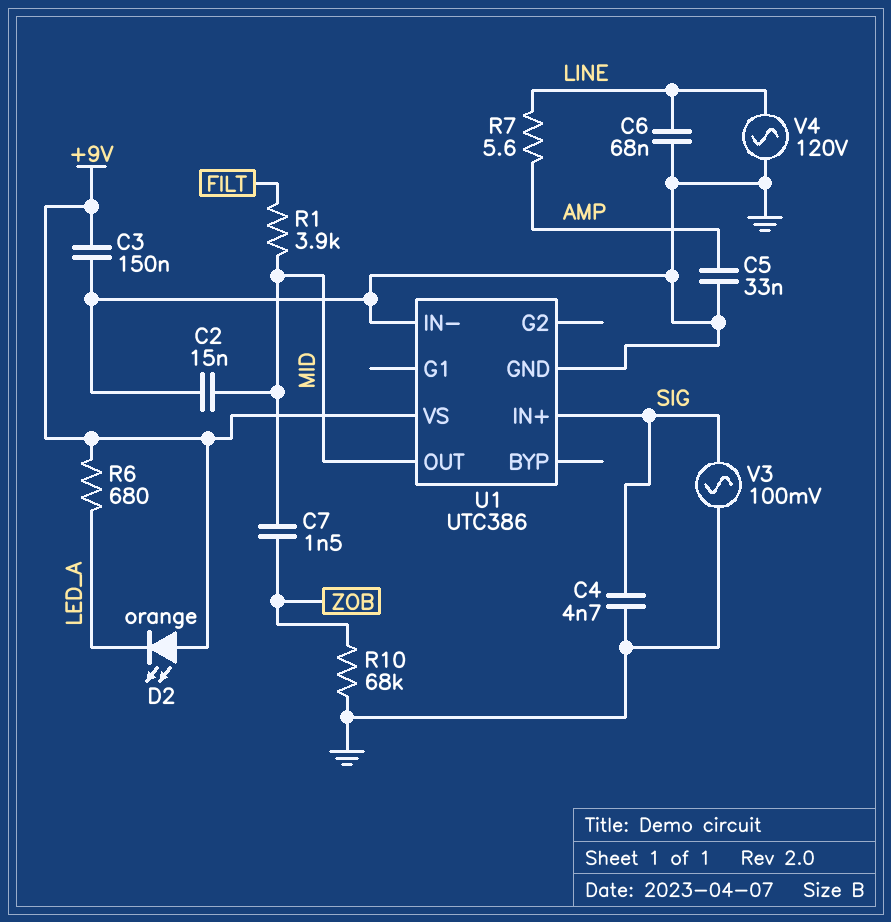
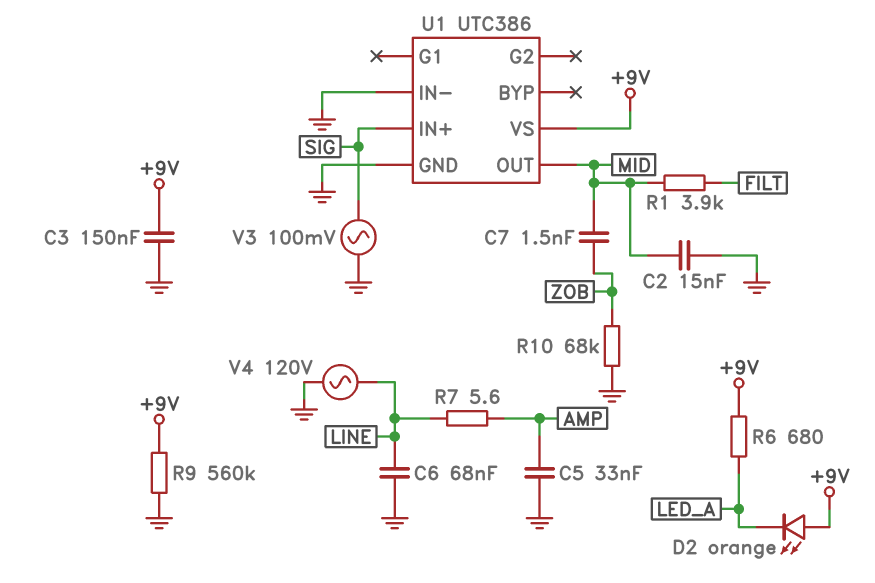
C4: 4.7nF (GND, SIG) -> none
R9: none -> 560k (+9V, GND)

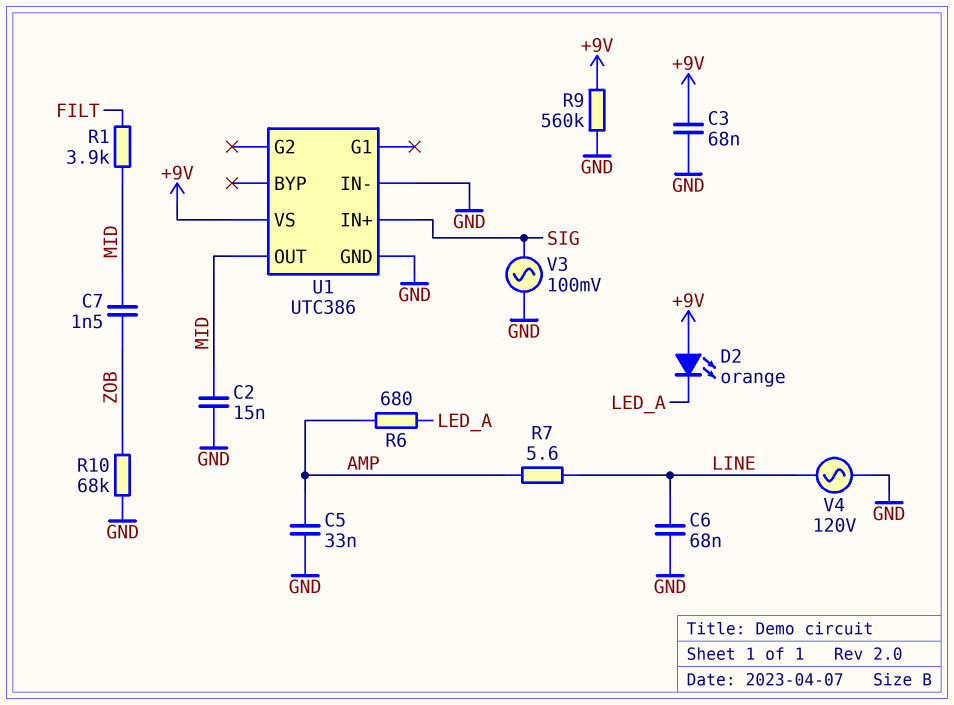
C3: 150nF (+9V, GND) -> 68nF (+9V, GND)
R6: 680 (+9V, LED_A) -> 680 (AMP, LED_A)

